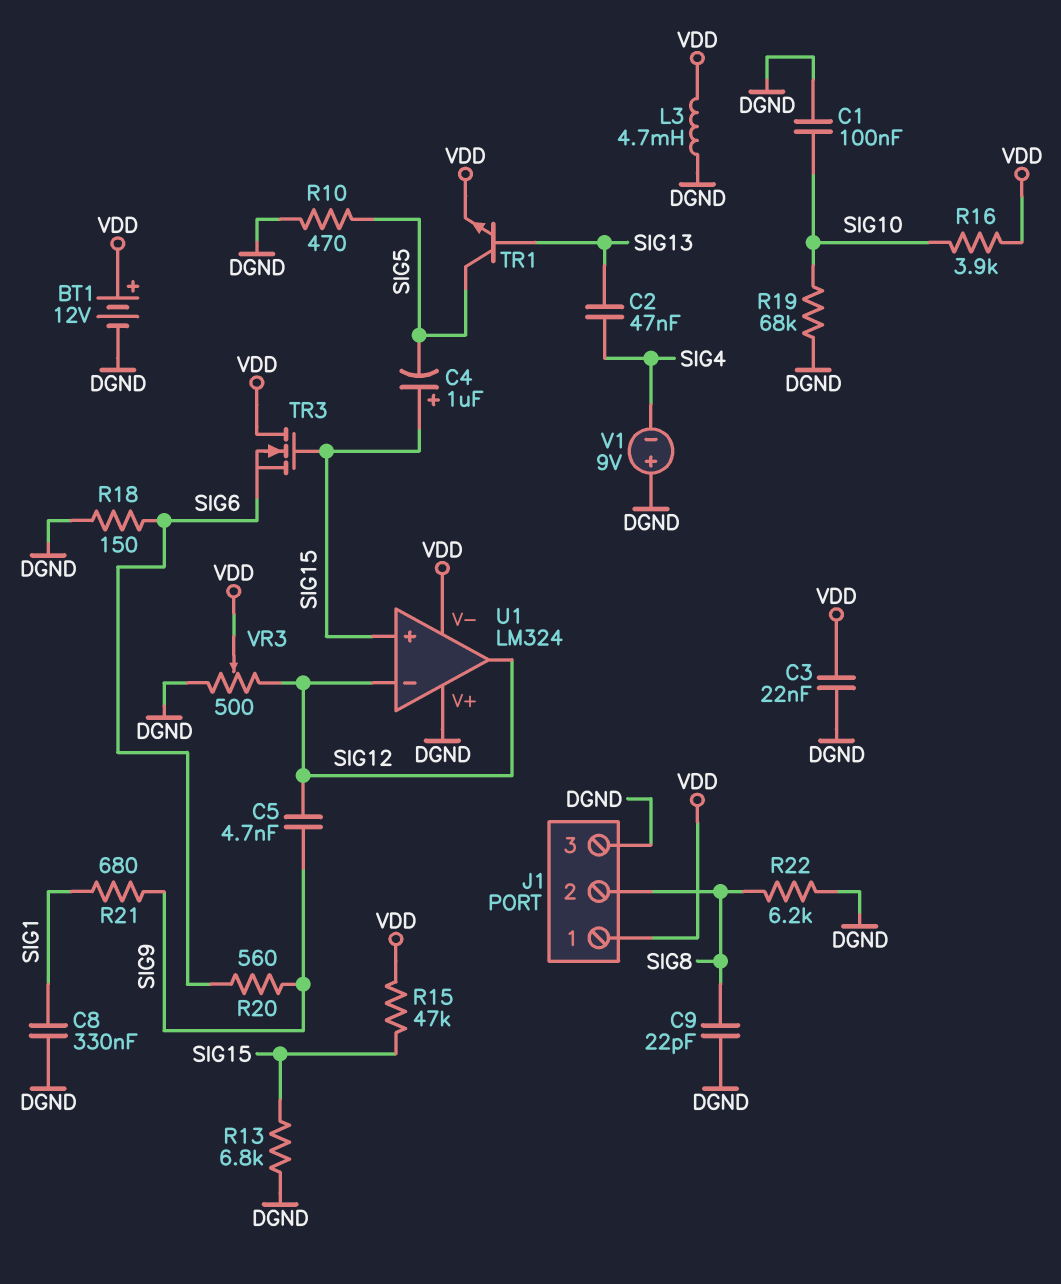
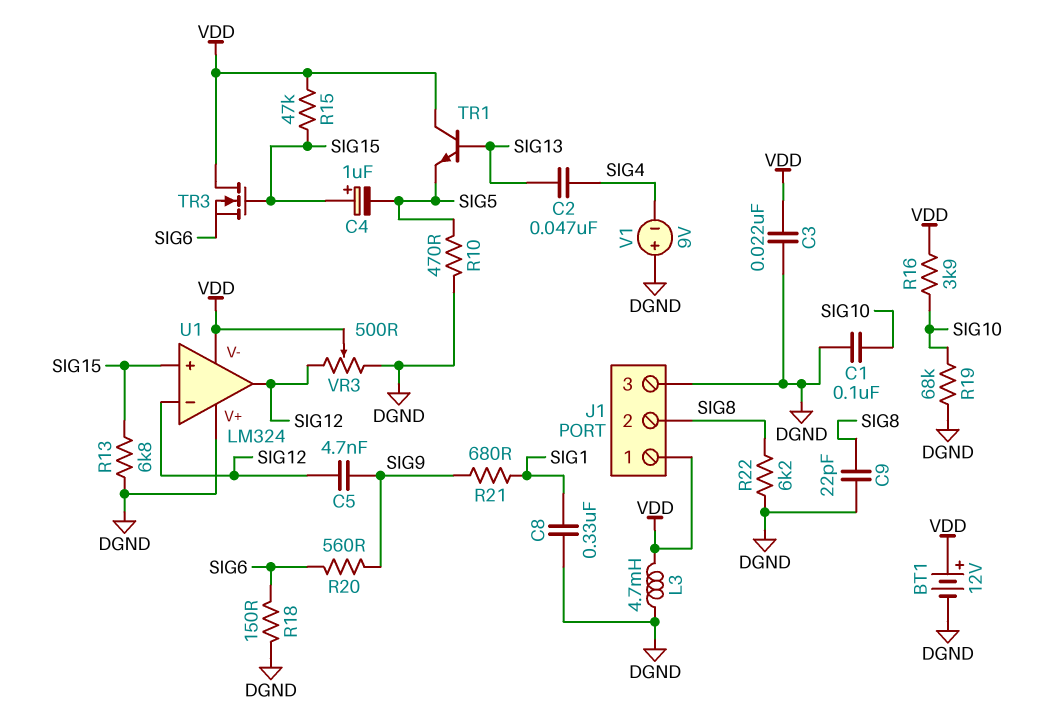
TR1: NPN (B SIG13, C SIG5, E VDD) -> NPN (B SIG13, C VDD, E SIG5)

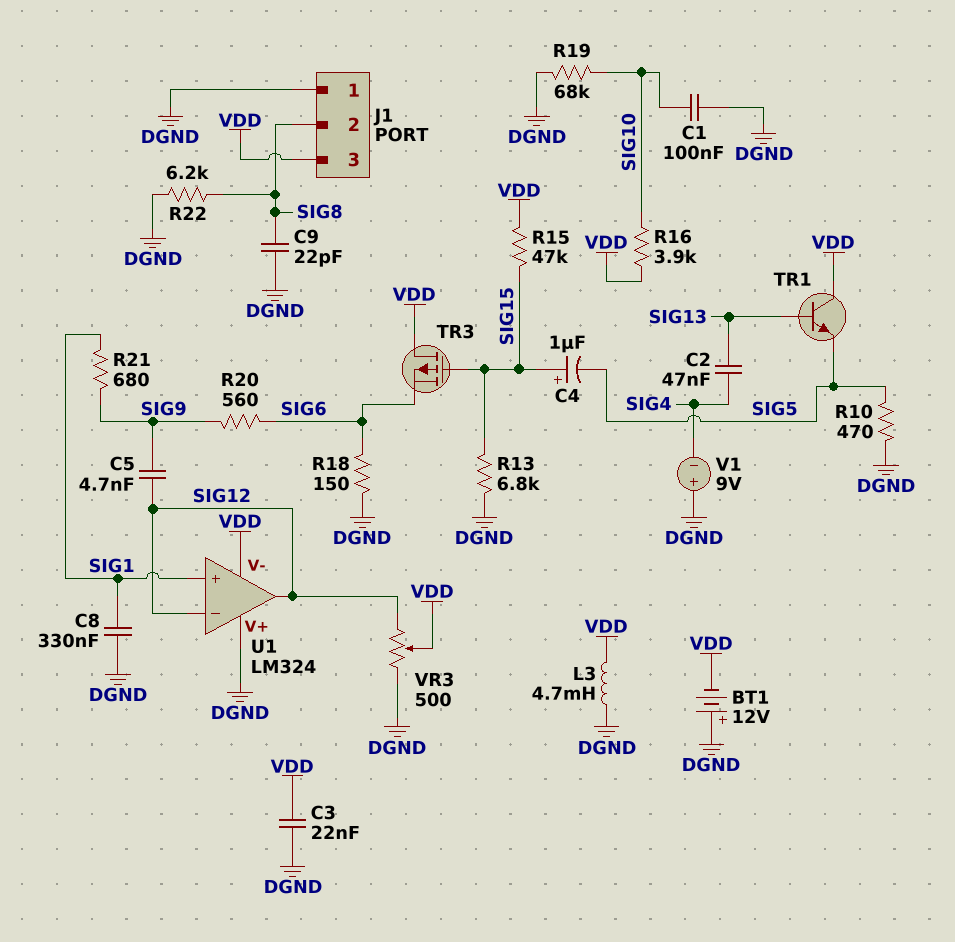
BT1: 12V (plus VDD, minus DGND) -> 12V (plus DGND, minus VDD)
J1 pin 1: VDD -> DGND
J1 pin 3: DGND -> VDD
TR3: NMOS (G SIG15, D VDD, S SIG6) -> PMOS (G SIG15, D VDD, S SIG6)
U1 pin in+: SIG15 -> SIG1

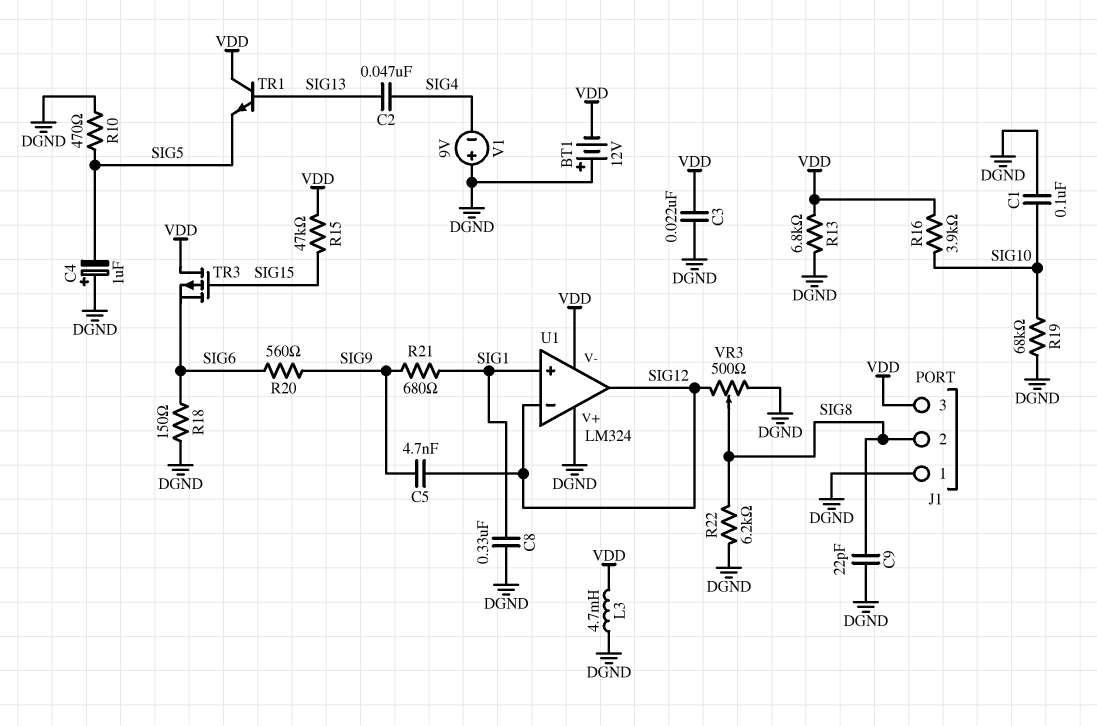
C4: 1uF (plus SIG15, minus SIG5) -> 1uF (plus DGND, minus SIG5)
R13: 6.8k (DGND, SIG15) -> 6.8k (DGND, VDD)
VR3: 500 (DGND, SIG12, wiper VDD) -> 500 (DGND, SIG12, wiper SIG8)

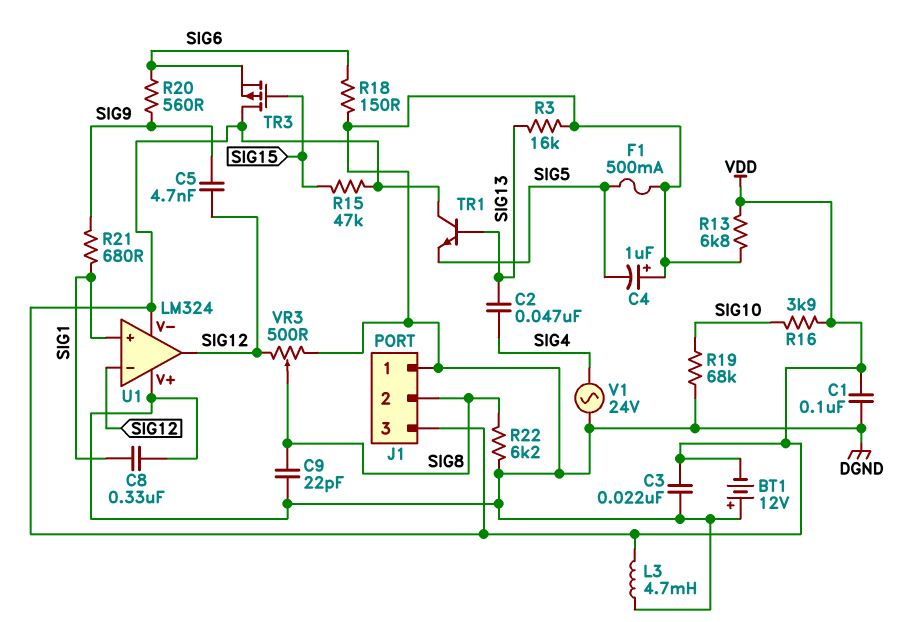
C1: 100nF (DGND, SIG10) -> 100nF (DGND, VDD)
F1: none -> 500mA (DGND, SIG5)
R3: none -> 16k (DGND, SIG13)
R10: 470 (DGND, SIG5) -> none
V1: 9V (plus DGND, minus SIG4) -> AC 24V (DGND, SIG4)

